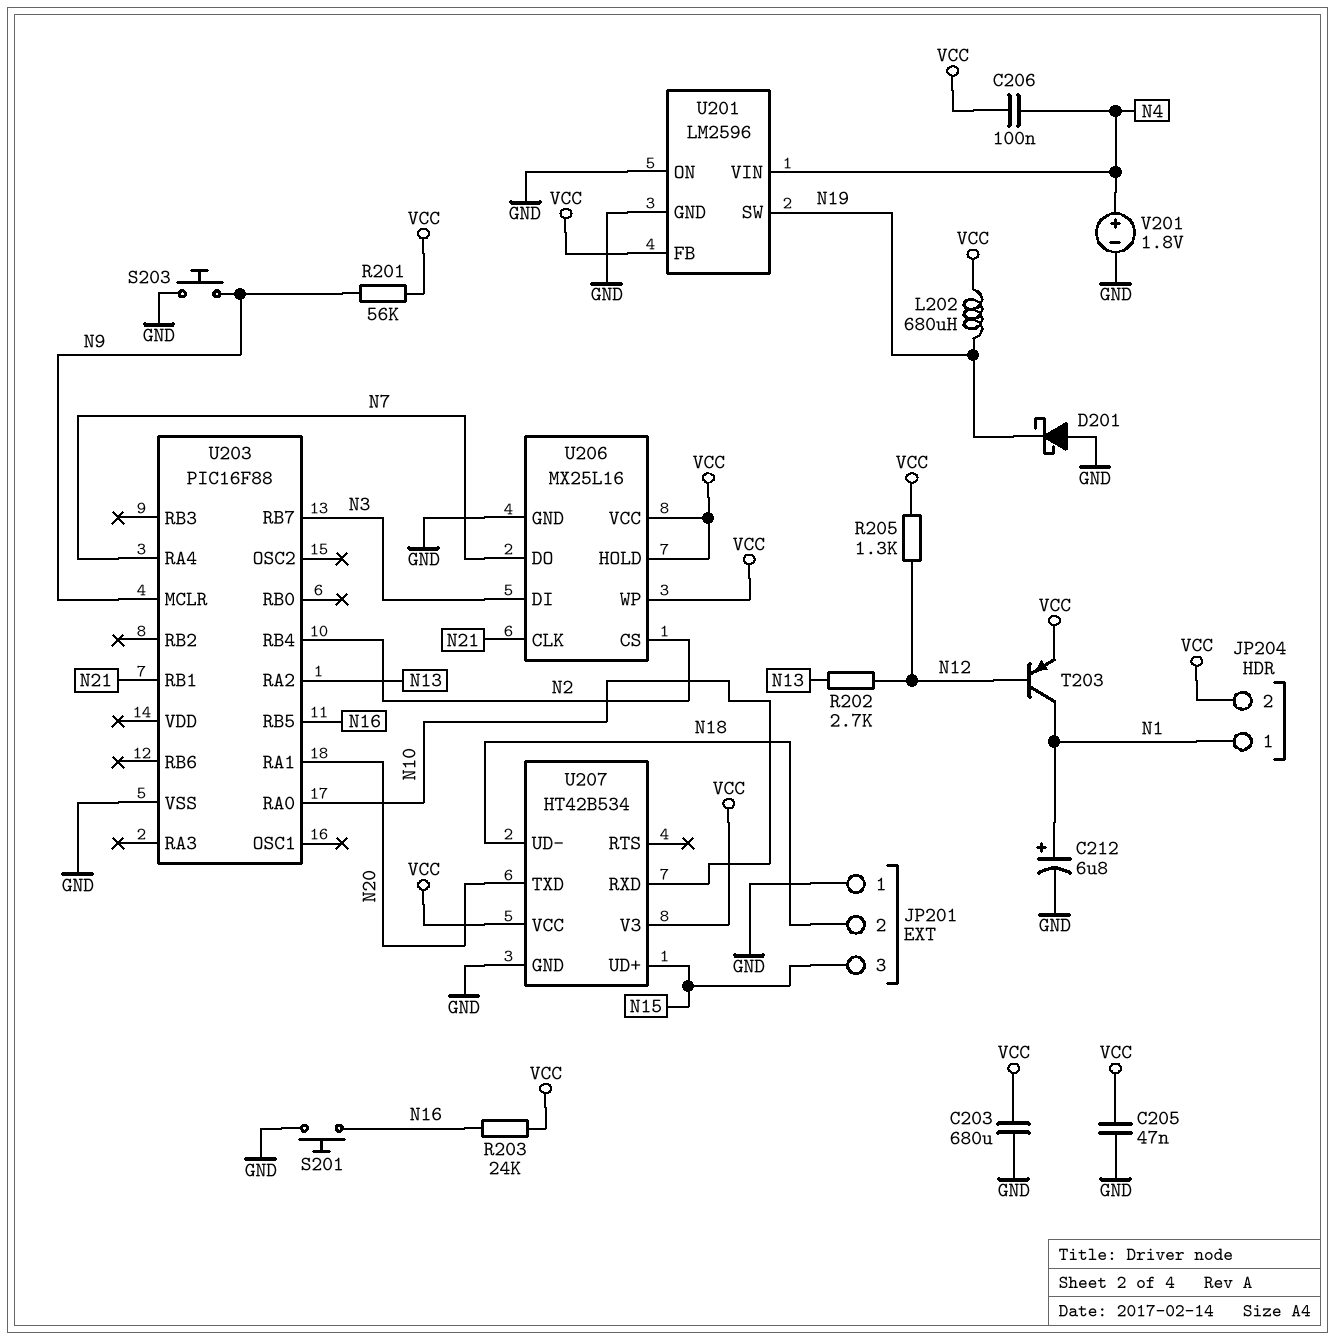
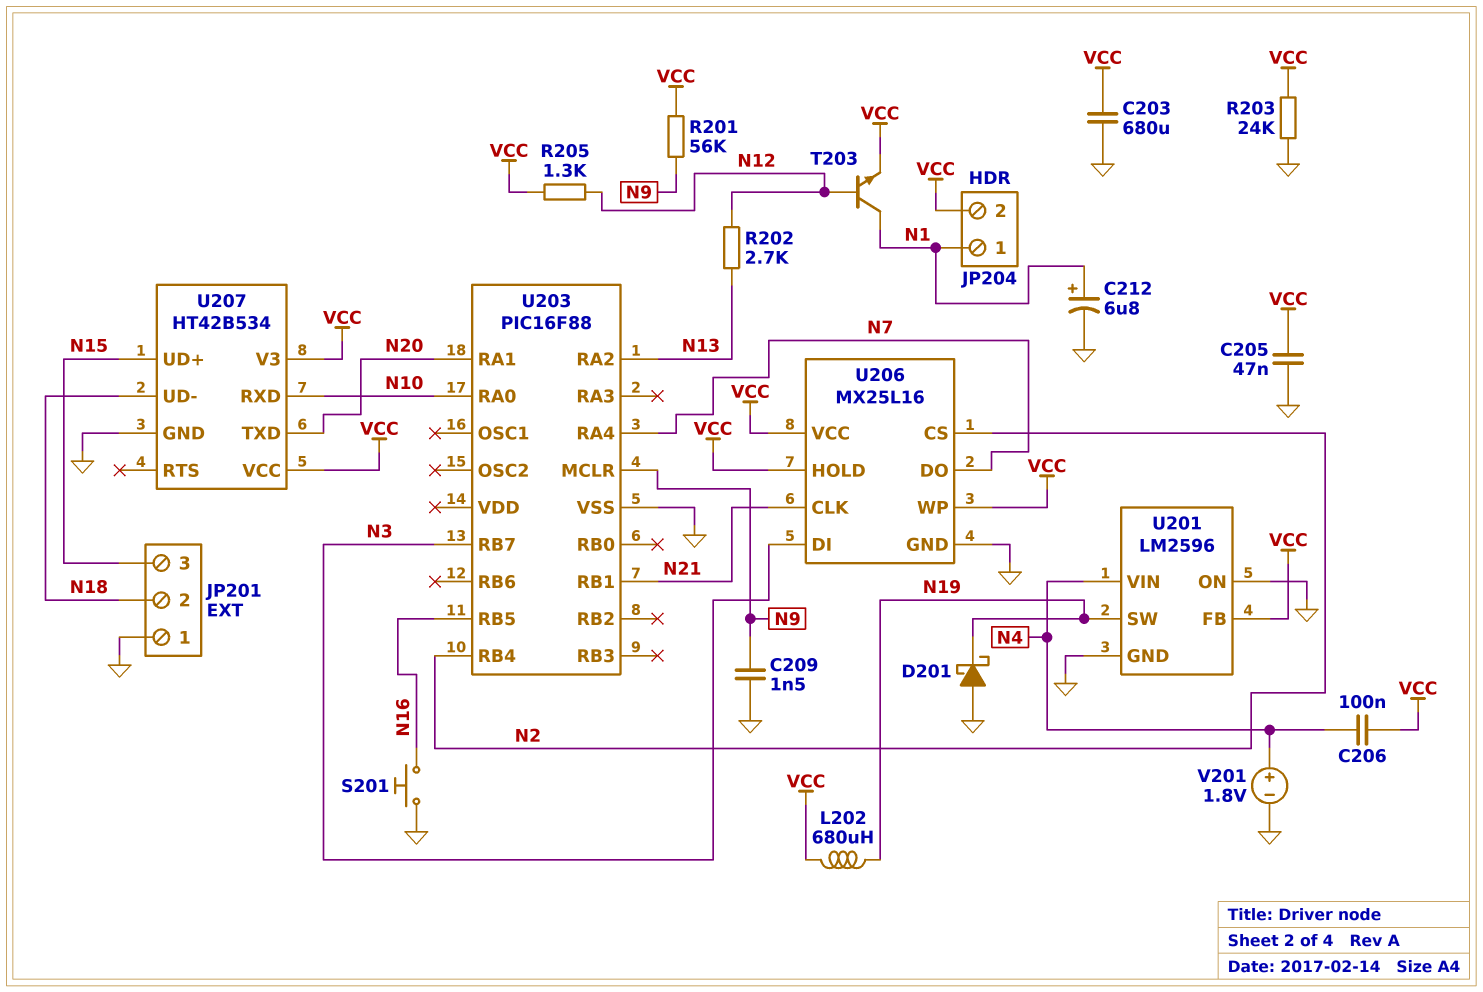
C209: none -> 1.5nF (GND, N9)
R203: 24k (N16, VCC) -> 24k (GND, VCC)
S203: button (GND, N9) -> none
T203: PNP (B N12, C N1, E VCC) -> NPN (B N12, C N1, E VCC)

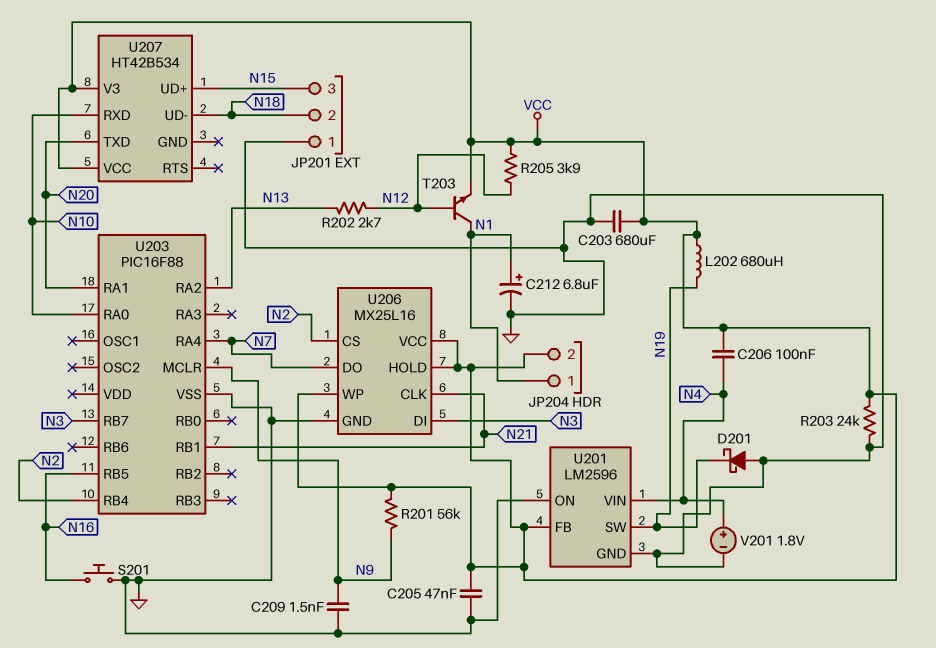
R205: 1.3k (N12, VCC) -> 3.9k (N12, VCC)
U207 pin GND: GND -> none

